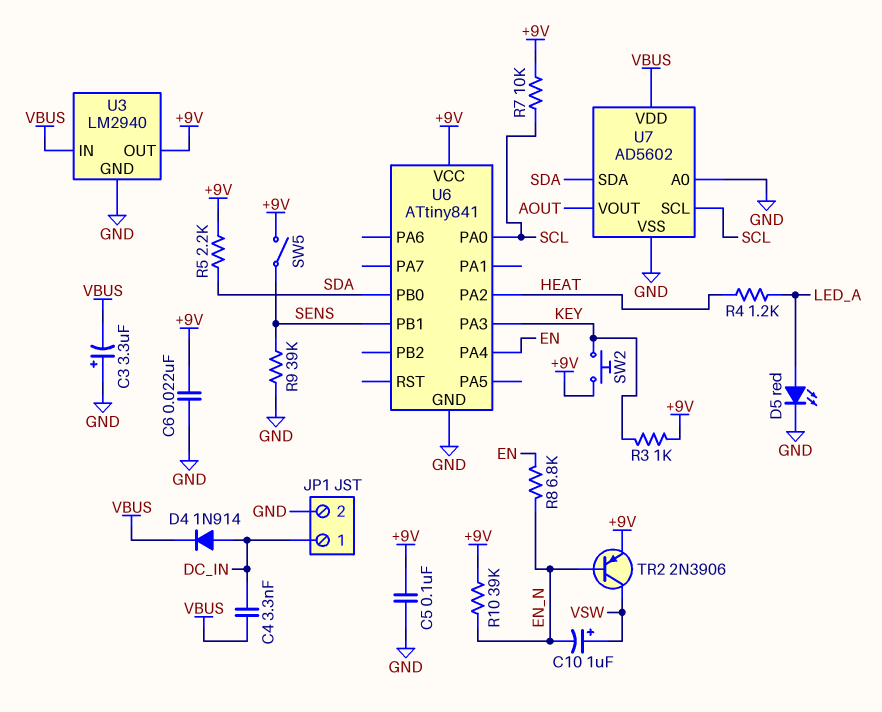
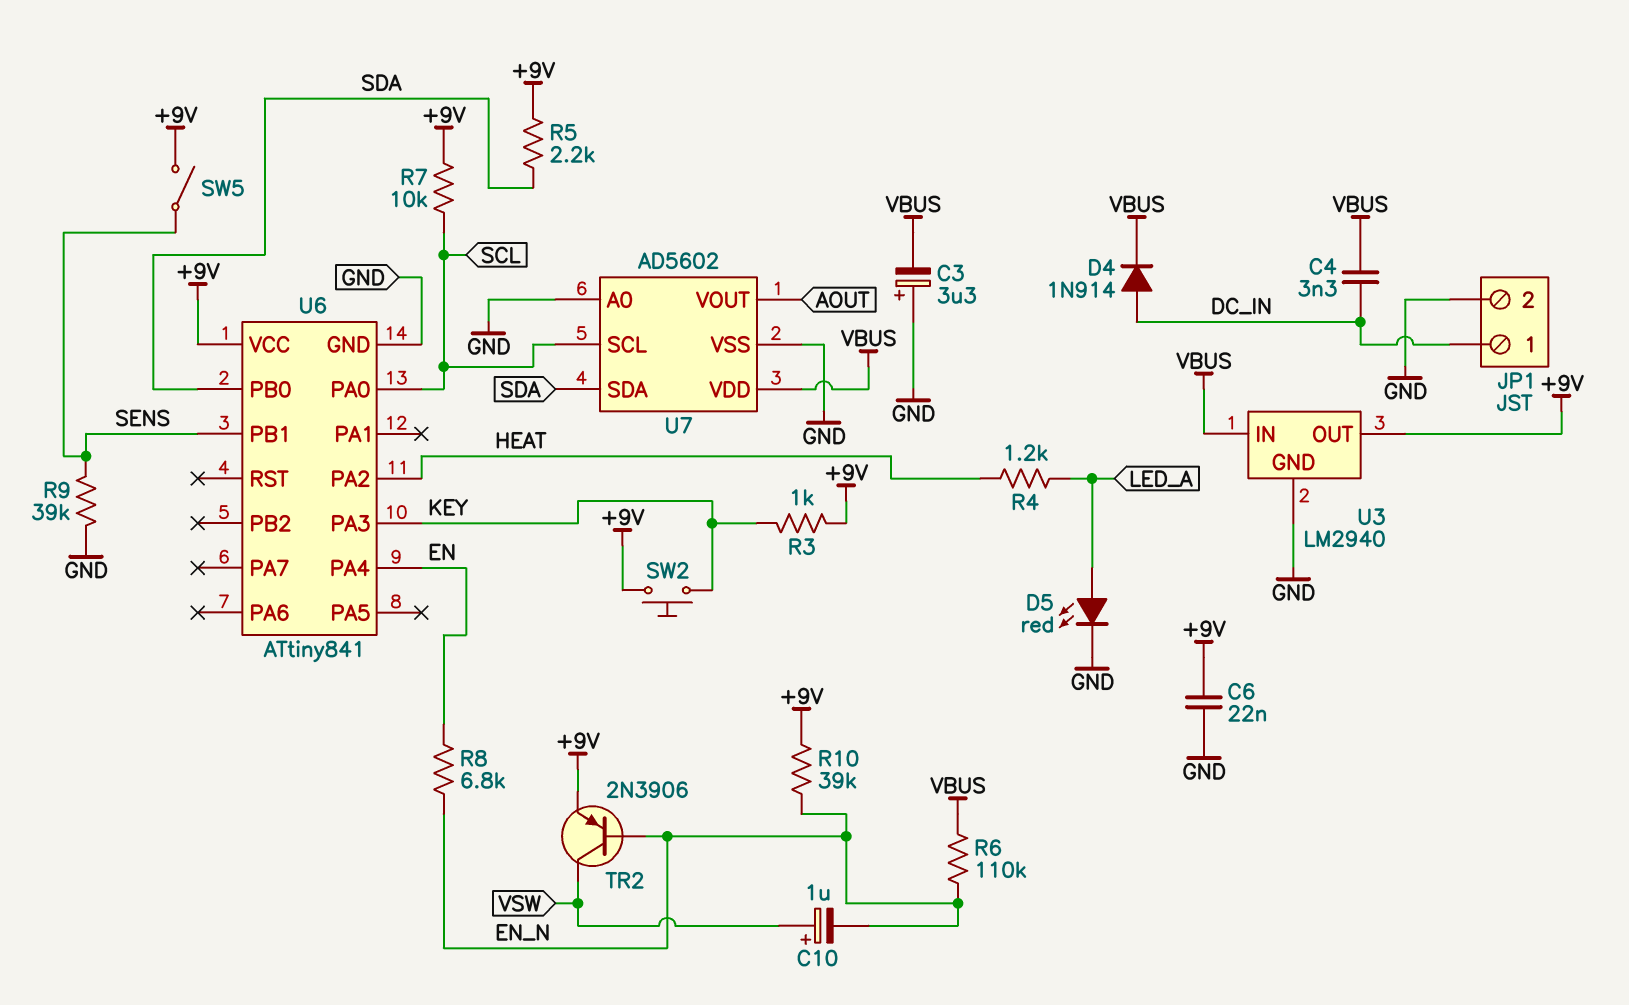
C5: 100nF (+9V, GND) -> none
R6: none -> 110k (EN_N, VBUS)

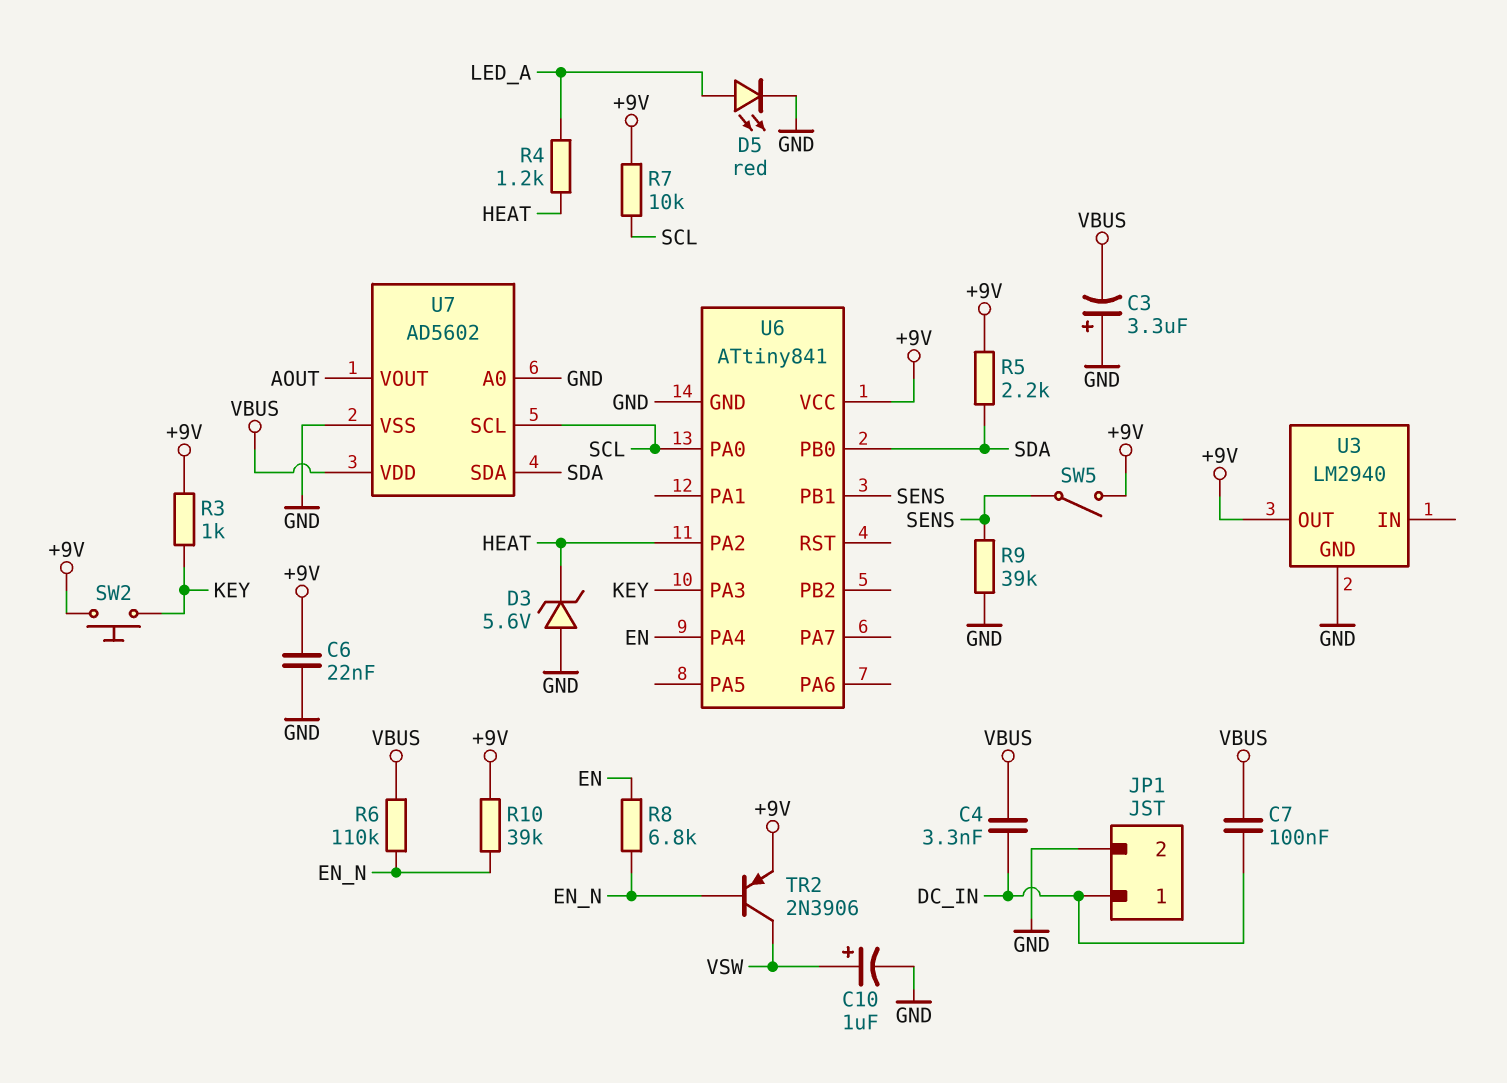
C7: none -> 100nF (DC_IN, VBUS)
C10: 1uF (plus VSW, minus EN_N) -> 1uF (plus VSW, minus GND)
D3: none -> zener 5.6V (A GND, K HEAT)
D4: diode 1N914 (A DC_IN, K VBUS) -> none
U3 pin IN: VBUS -> none

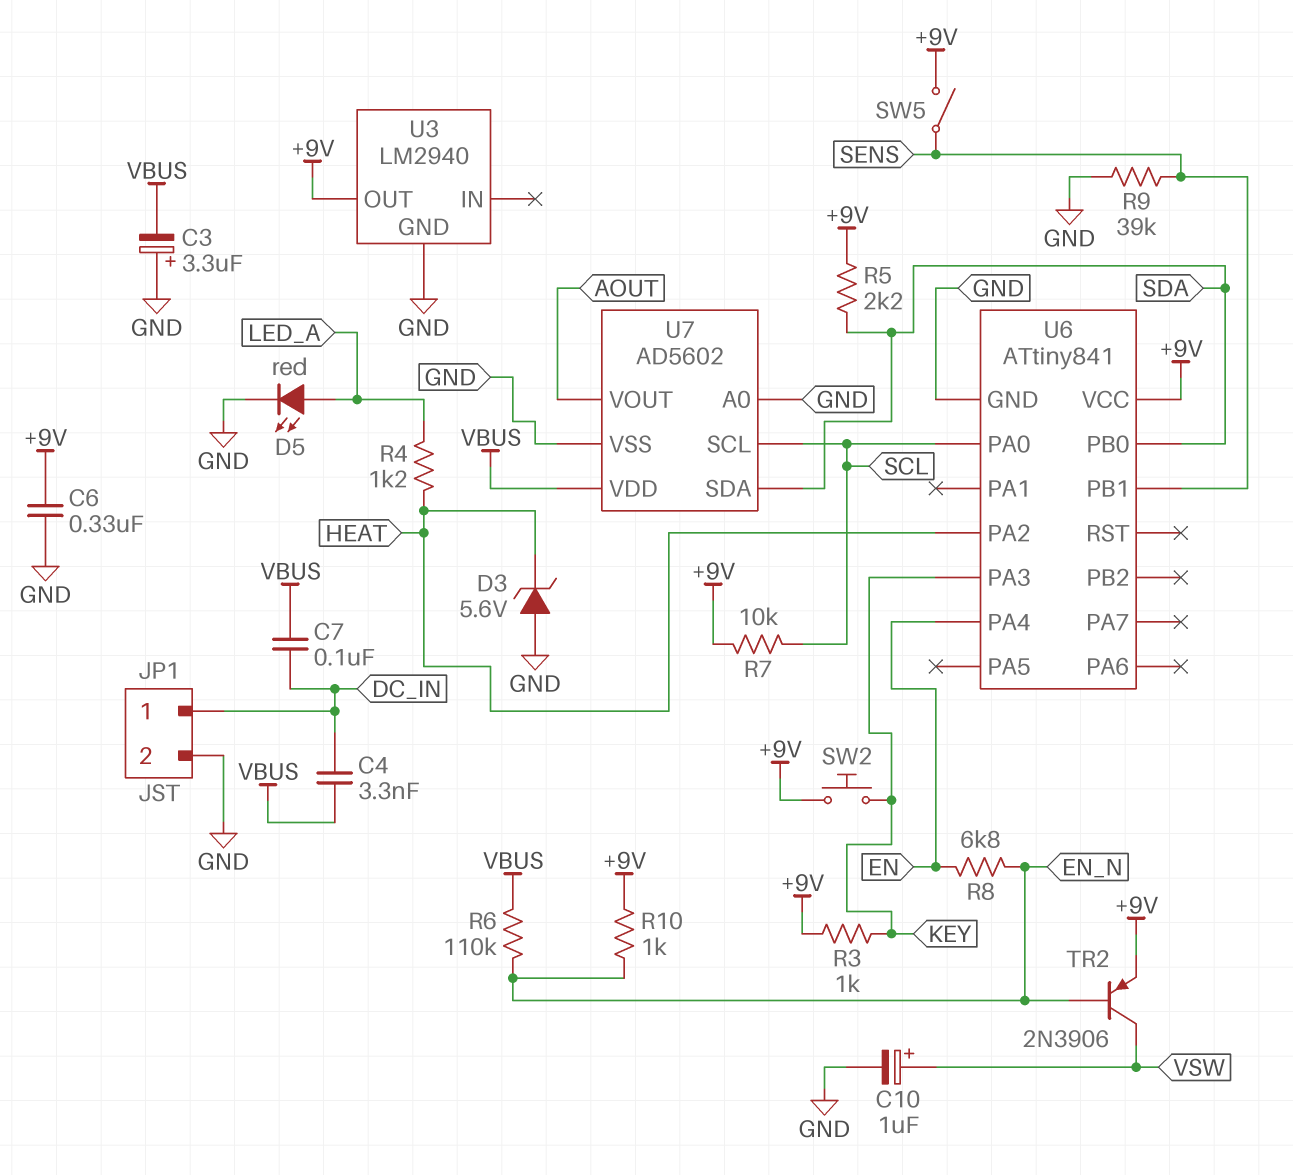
C6: 22nF (+9V, GND) -> 330nF (+9V, GND)
R10: 39k (+9V, EN_N) -> 1k (+9V, EN_N)

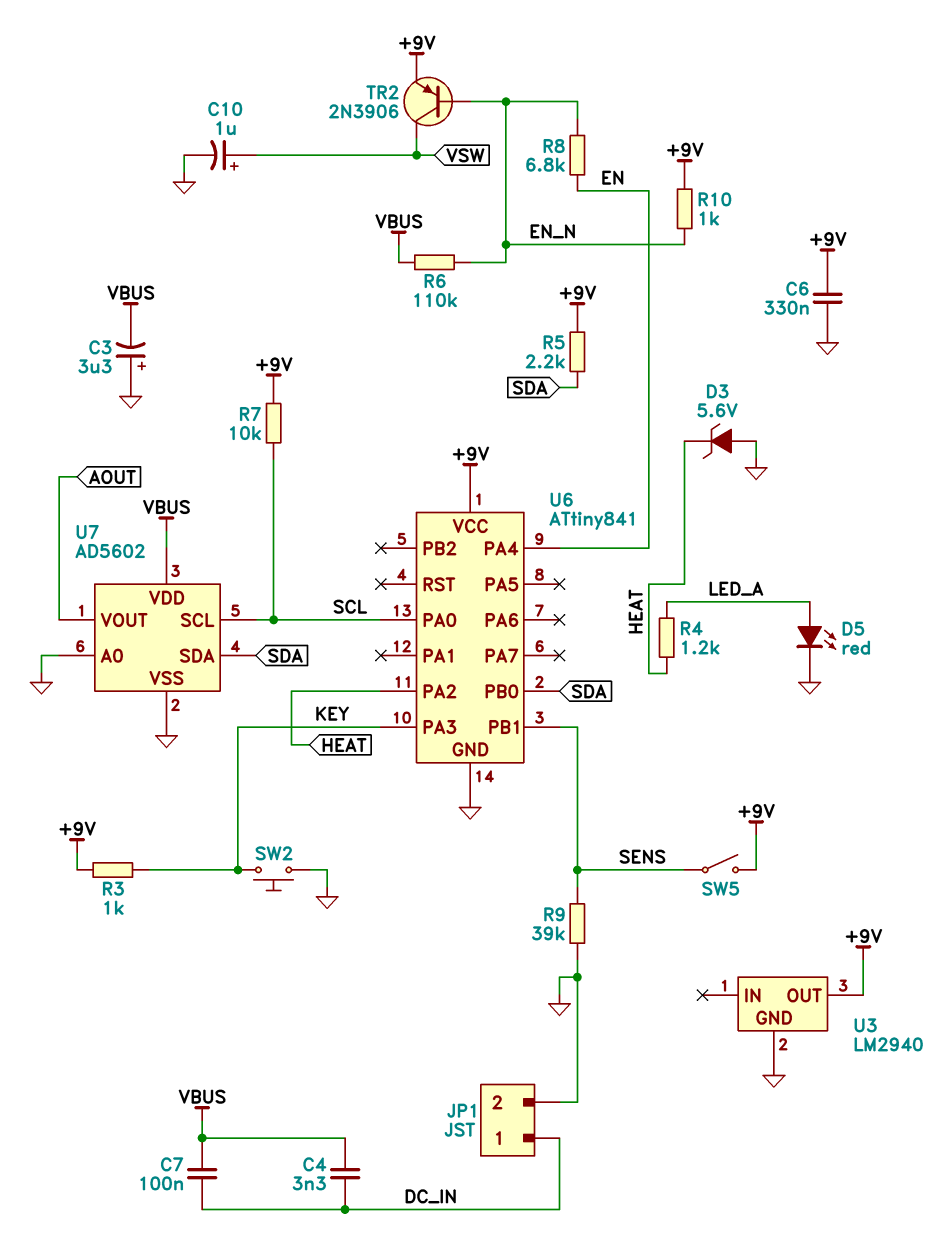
SW2: button (+9V, KEY) -> button (GND, KEY)

